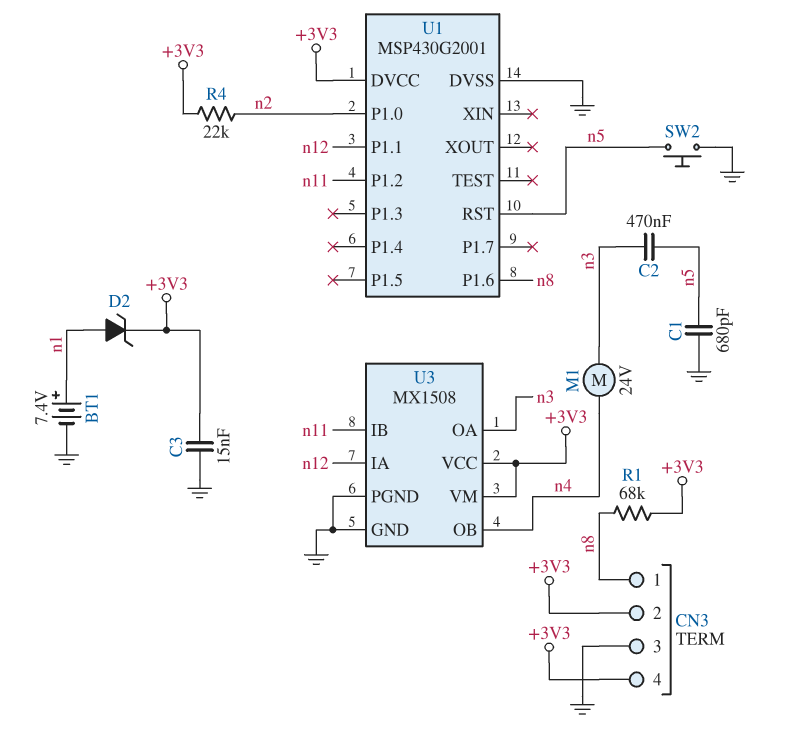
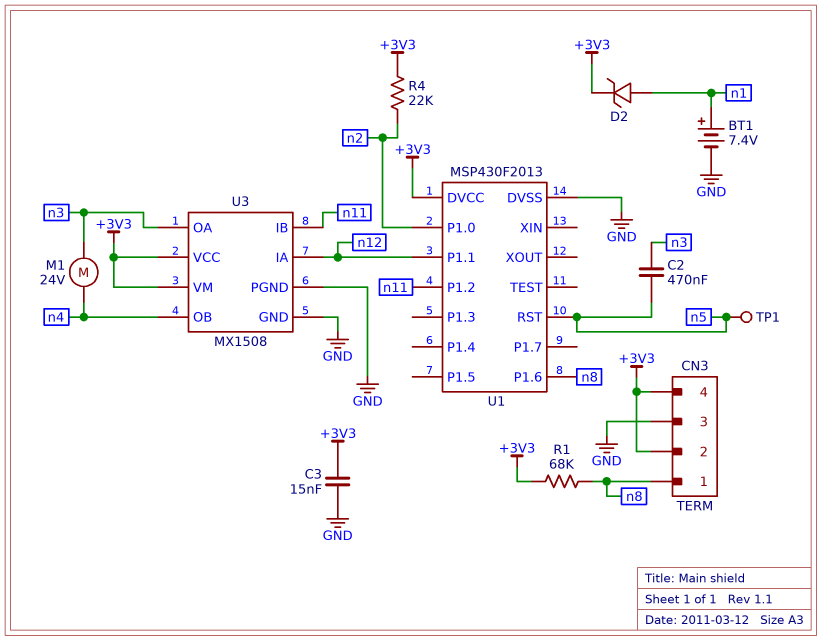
C1: 680pF (GND, n5) -> none
SW2: button (GND, n5) -> none
TP1: none -> test point (n5)
U1: MSP430G2001 -> MSP430F2013

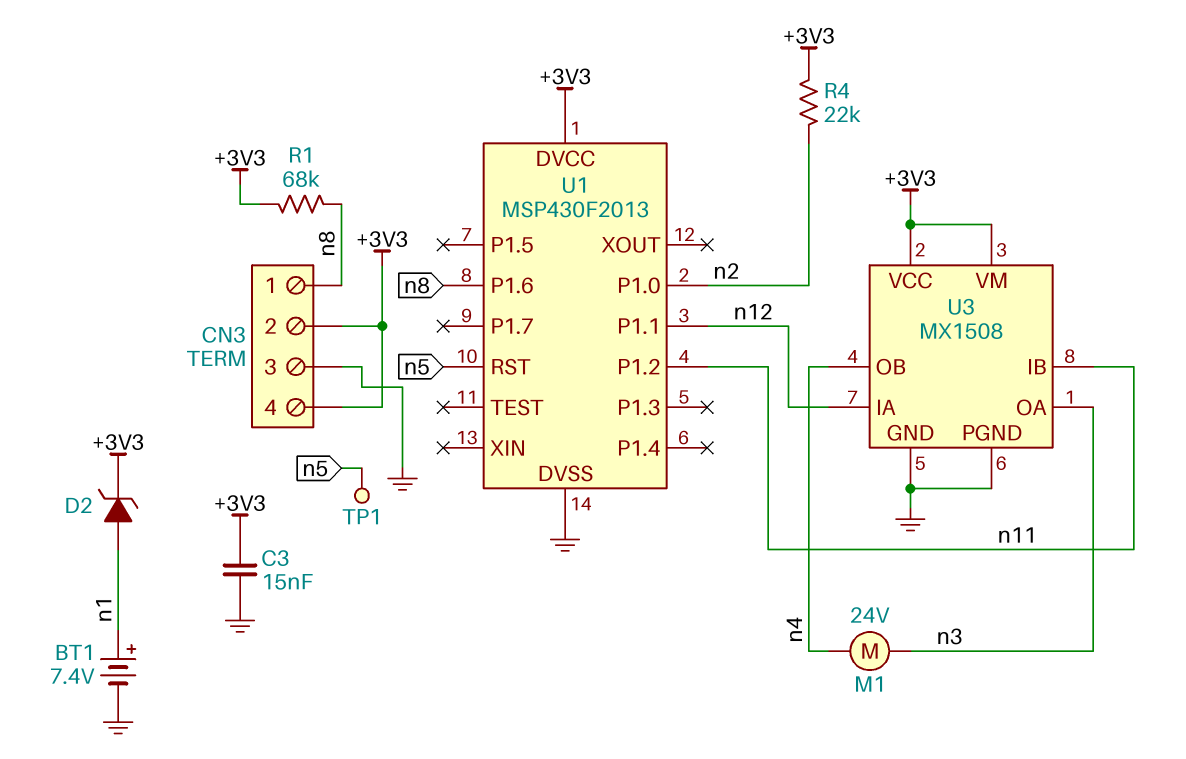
C2: 470nF (n3, n5) -> none

